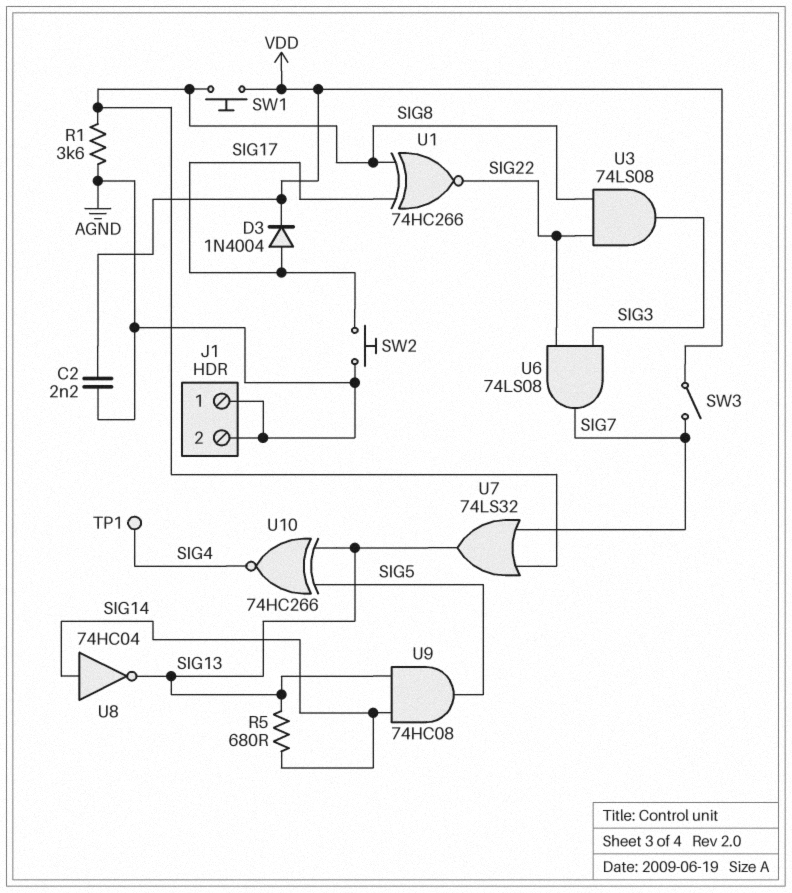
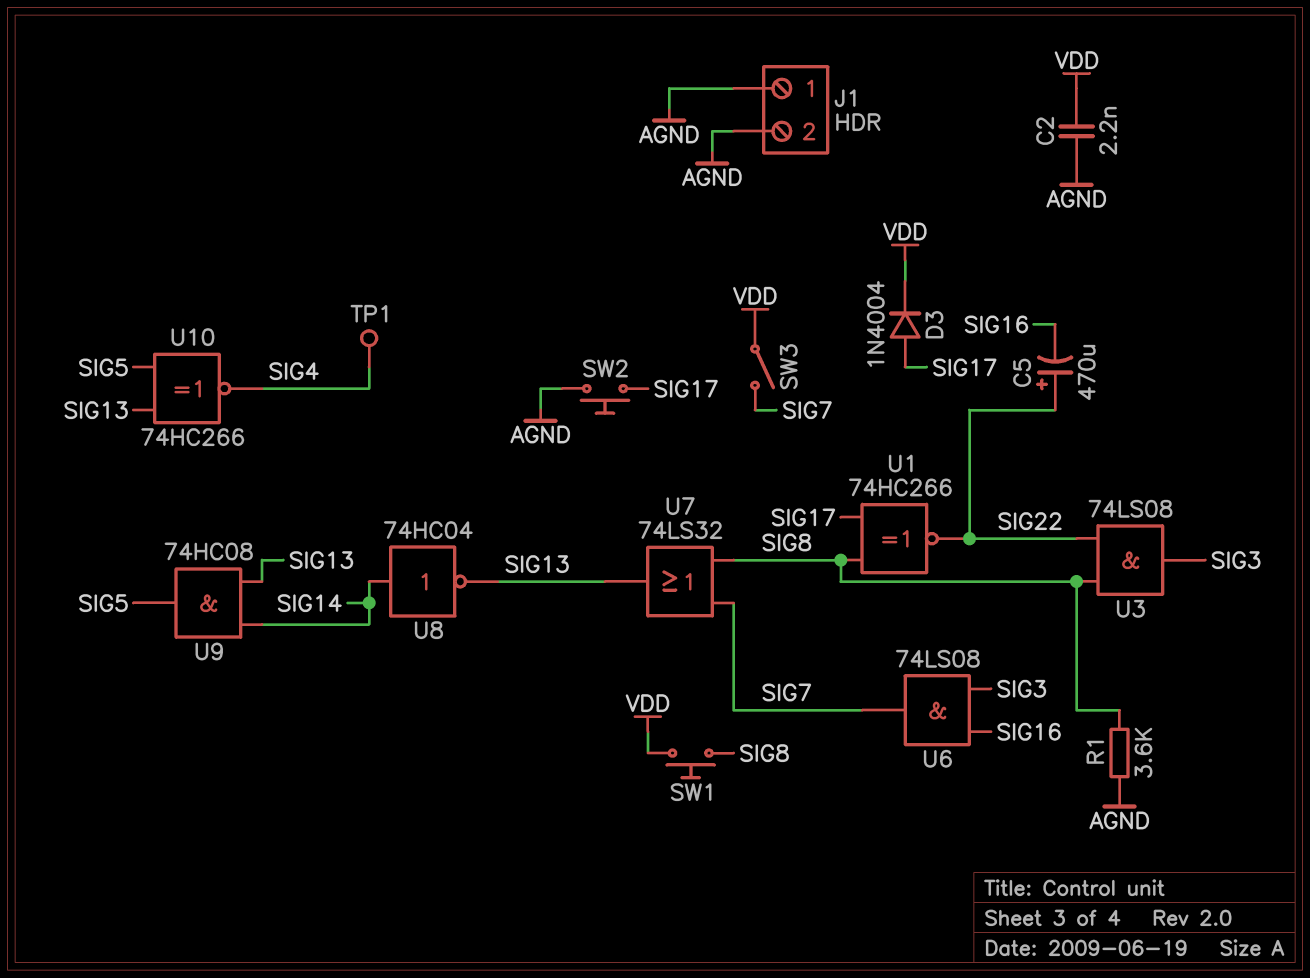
C5: none -> 470uF (plus SIG22, minus SIG16)
R5: 680 (SIG13, SIG14) -> none
U6: AND 74LS08 (in SIG3, in SIG22, out SIG7) -> AND 74LS08 (in SIG3, in SIG16, out SIG7)

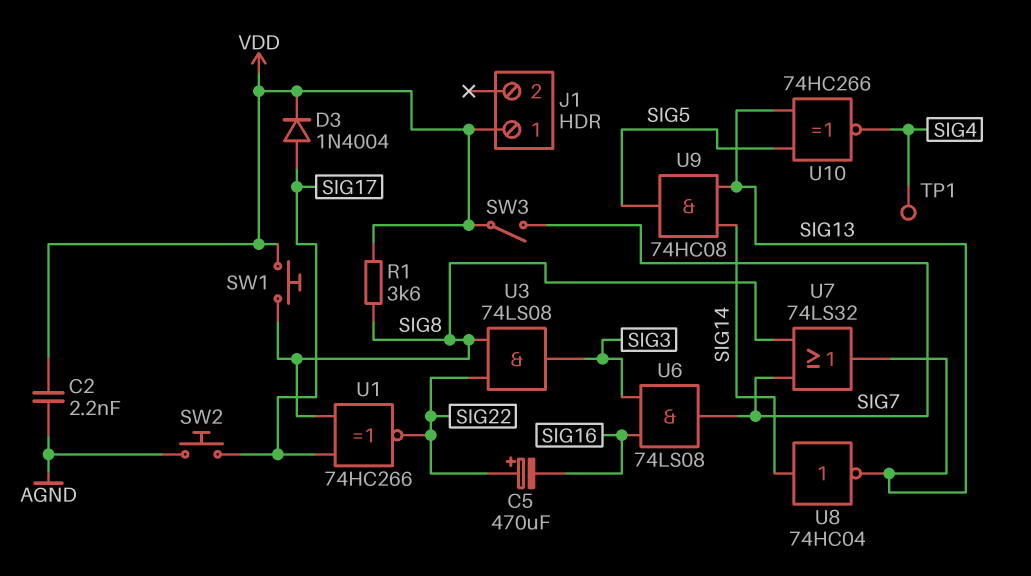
J1 pin 1: AGND -> VDD
J1 pin 2: AGND -> none
R1: 3.6k (AGND, SIG8) -> 3.6k (SIG8, VDD)

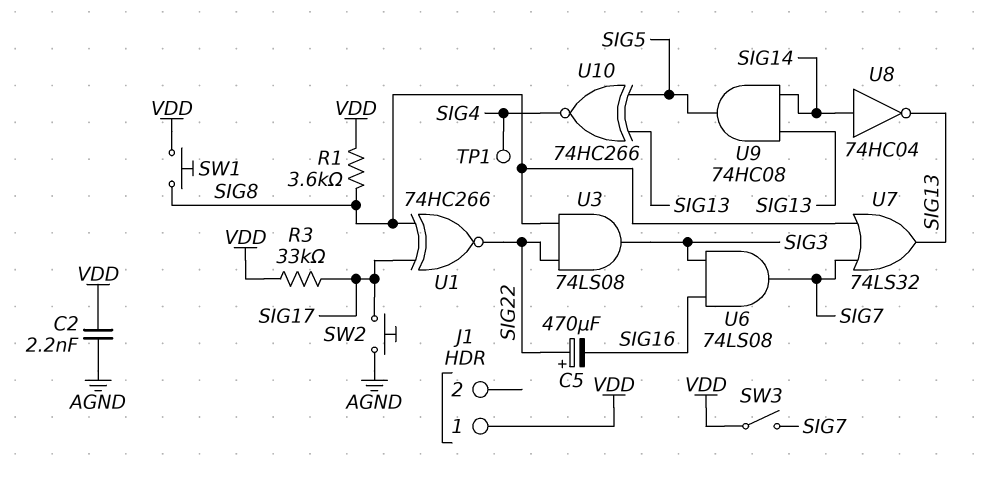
D3: diode 1N4004 (A SIG17, K VDD) -> none
R3: none -> 33k (SIG17, VDD)

